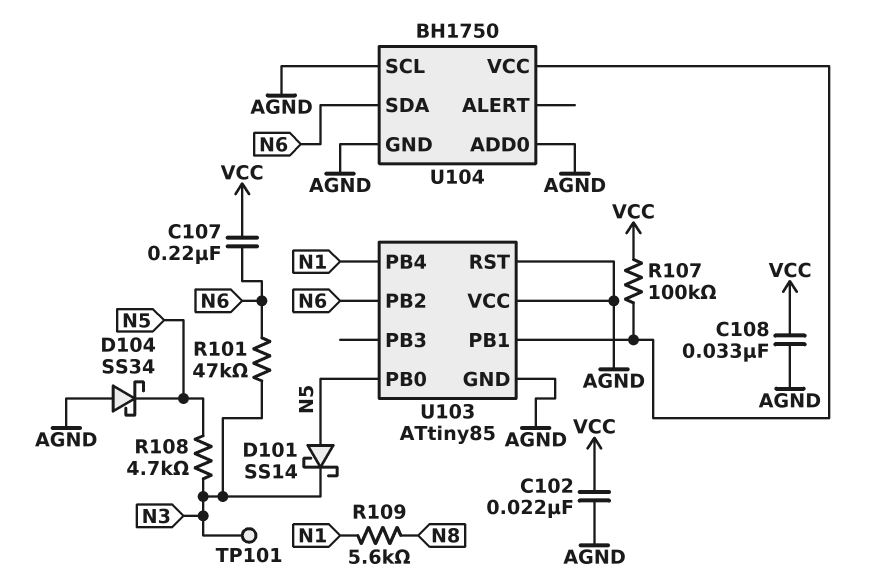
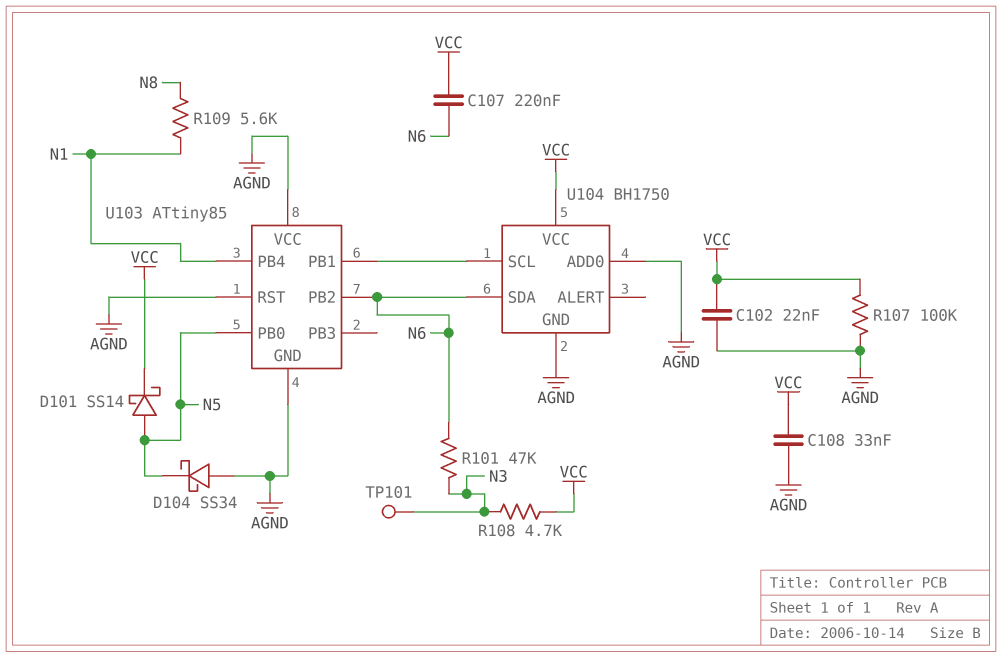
D101: schottky SS14 (A N5, K N3) -> schottky SS14 (A N5, K VCC)
R107: 100k (U103/PB1, VCC) -> 100k (AGND, VCC)
R108: 4.7k (N3, N5) -> 4.7k (N3, VCC)
U104 pin SCL: AGND -> U103/PB1
U104 pin VCC: U103/PB1 -> VCC

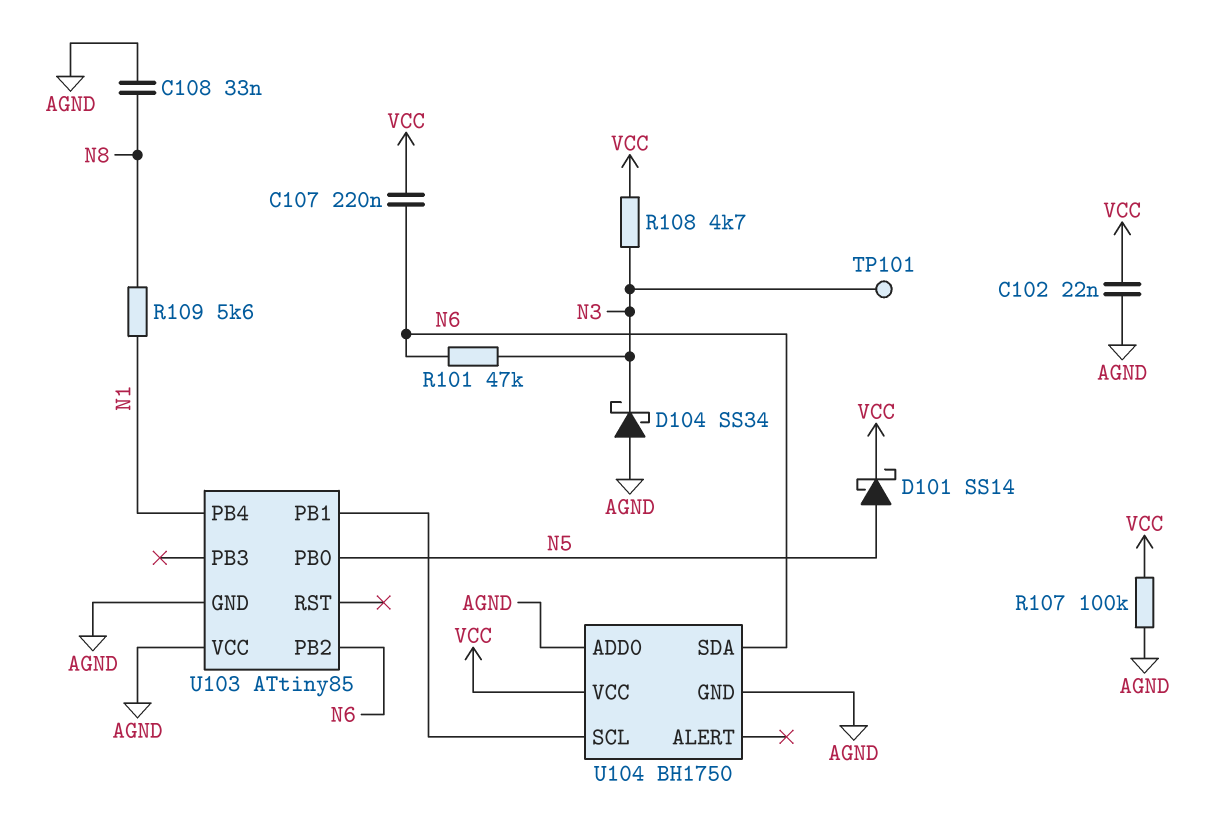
C108: 33nF (AGND, VCC) -> 33nF (AGND, N8)
D104: schottky SS34 (A AGND, K N5) -> schottky SS34 (A AGND, K N3)
U103 pin RST: AGND -> none

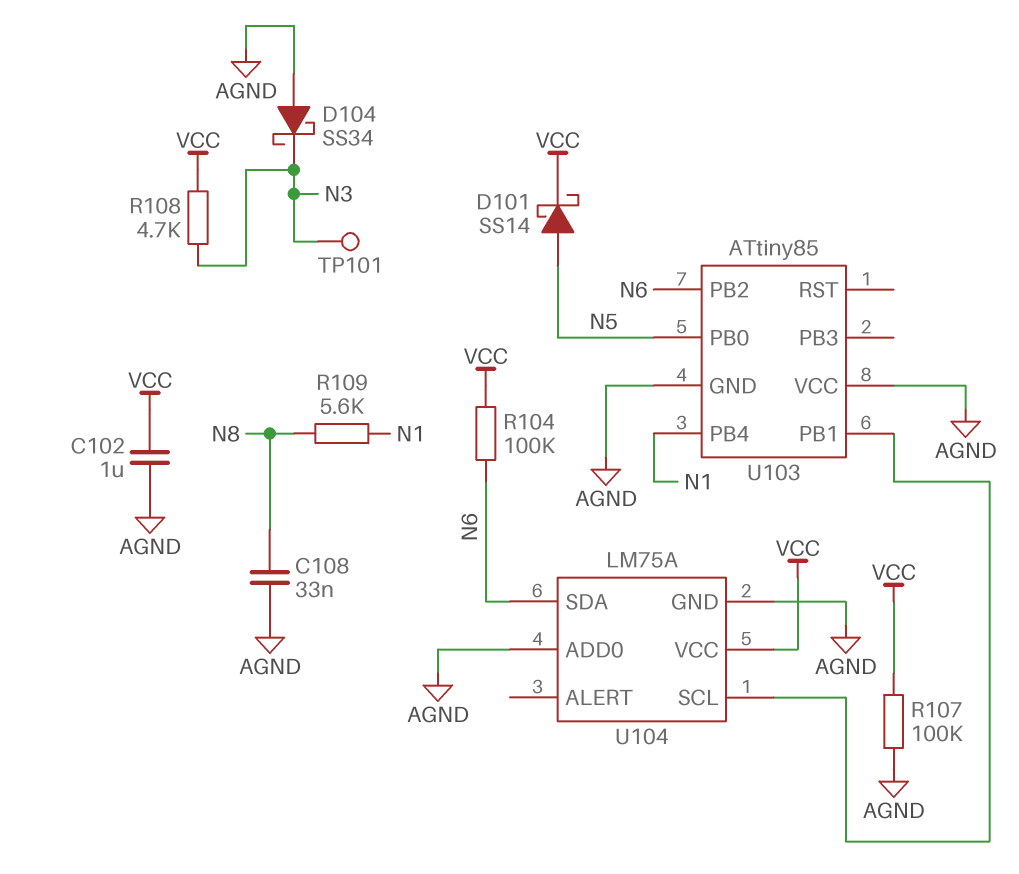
C102: 22nF (AGND, VCC) -> 1uF (AGND, VCC)
C107: 220nF (N6, VCC) -> none
R101: 47k (N3, N6) -> none
R104: none -> 100k (N6, VCC)
U104: BH1750 -> LM75A

